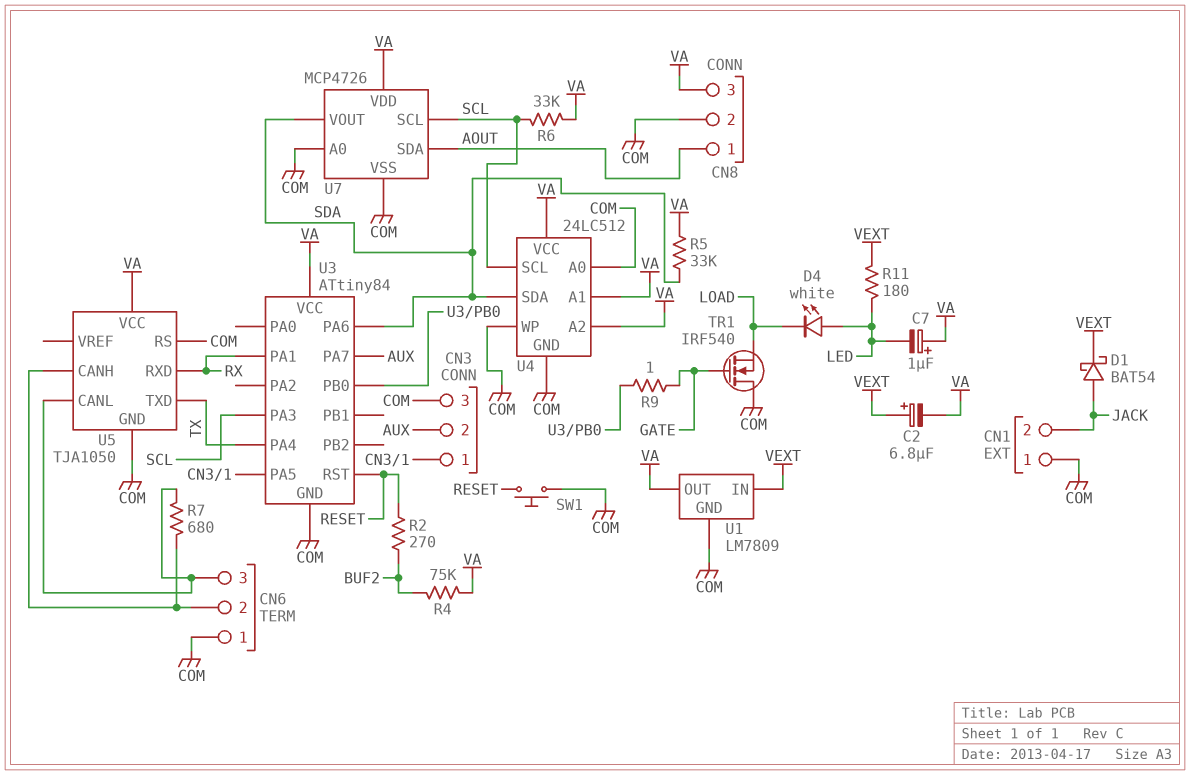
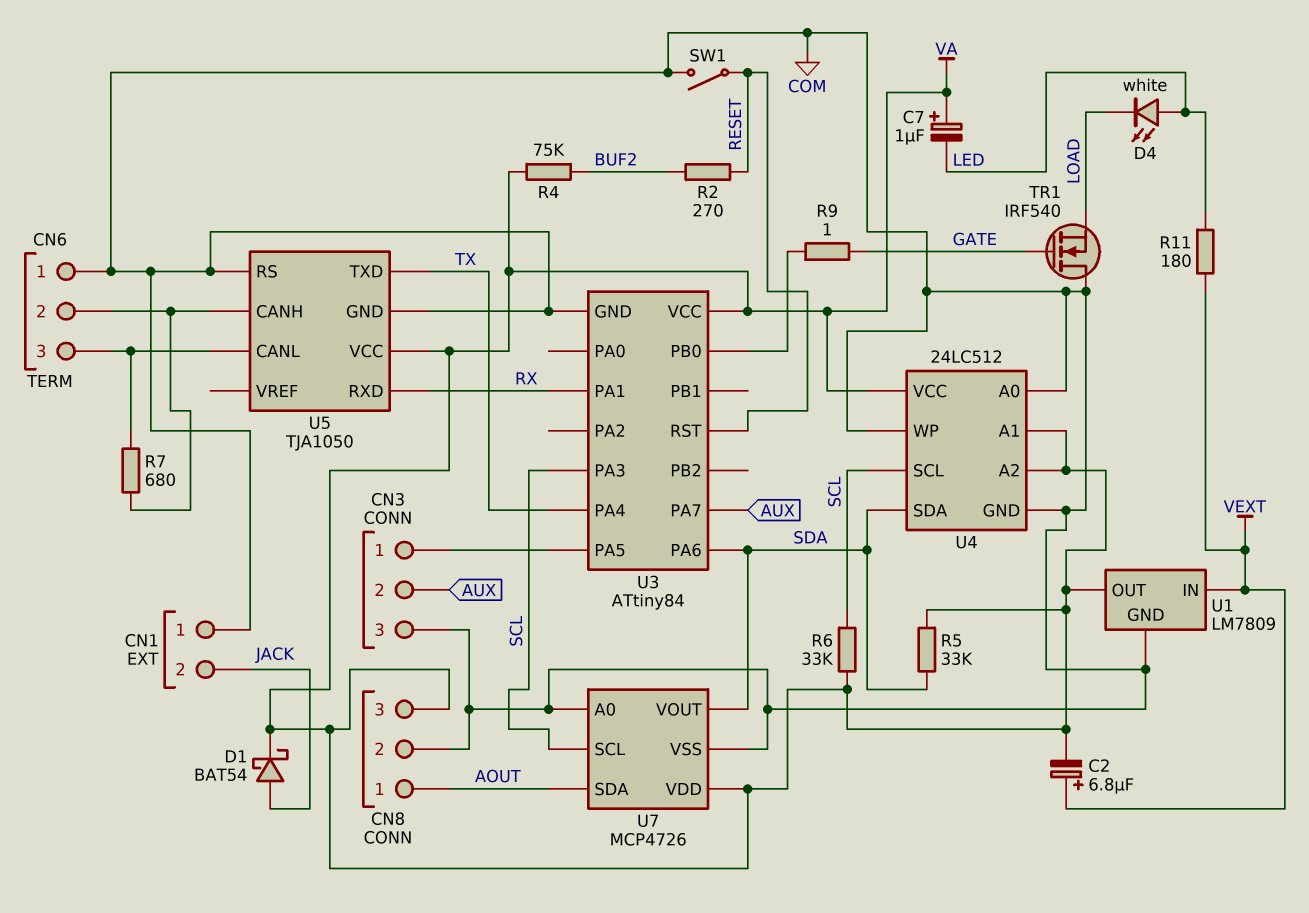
D1: schottky BAT54 (A JACK, K VEXT) -> schottky BAT54 (A JACK, K VA)
SW1: button (COM, RESET) -> switch (COM, RESET)

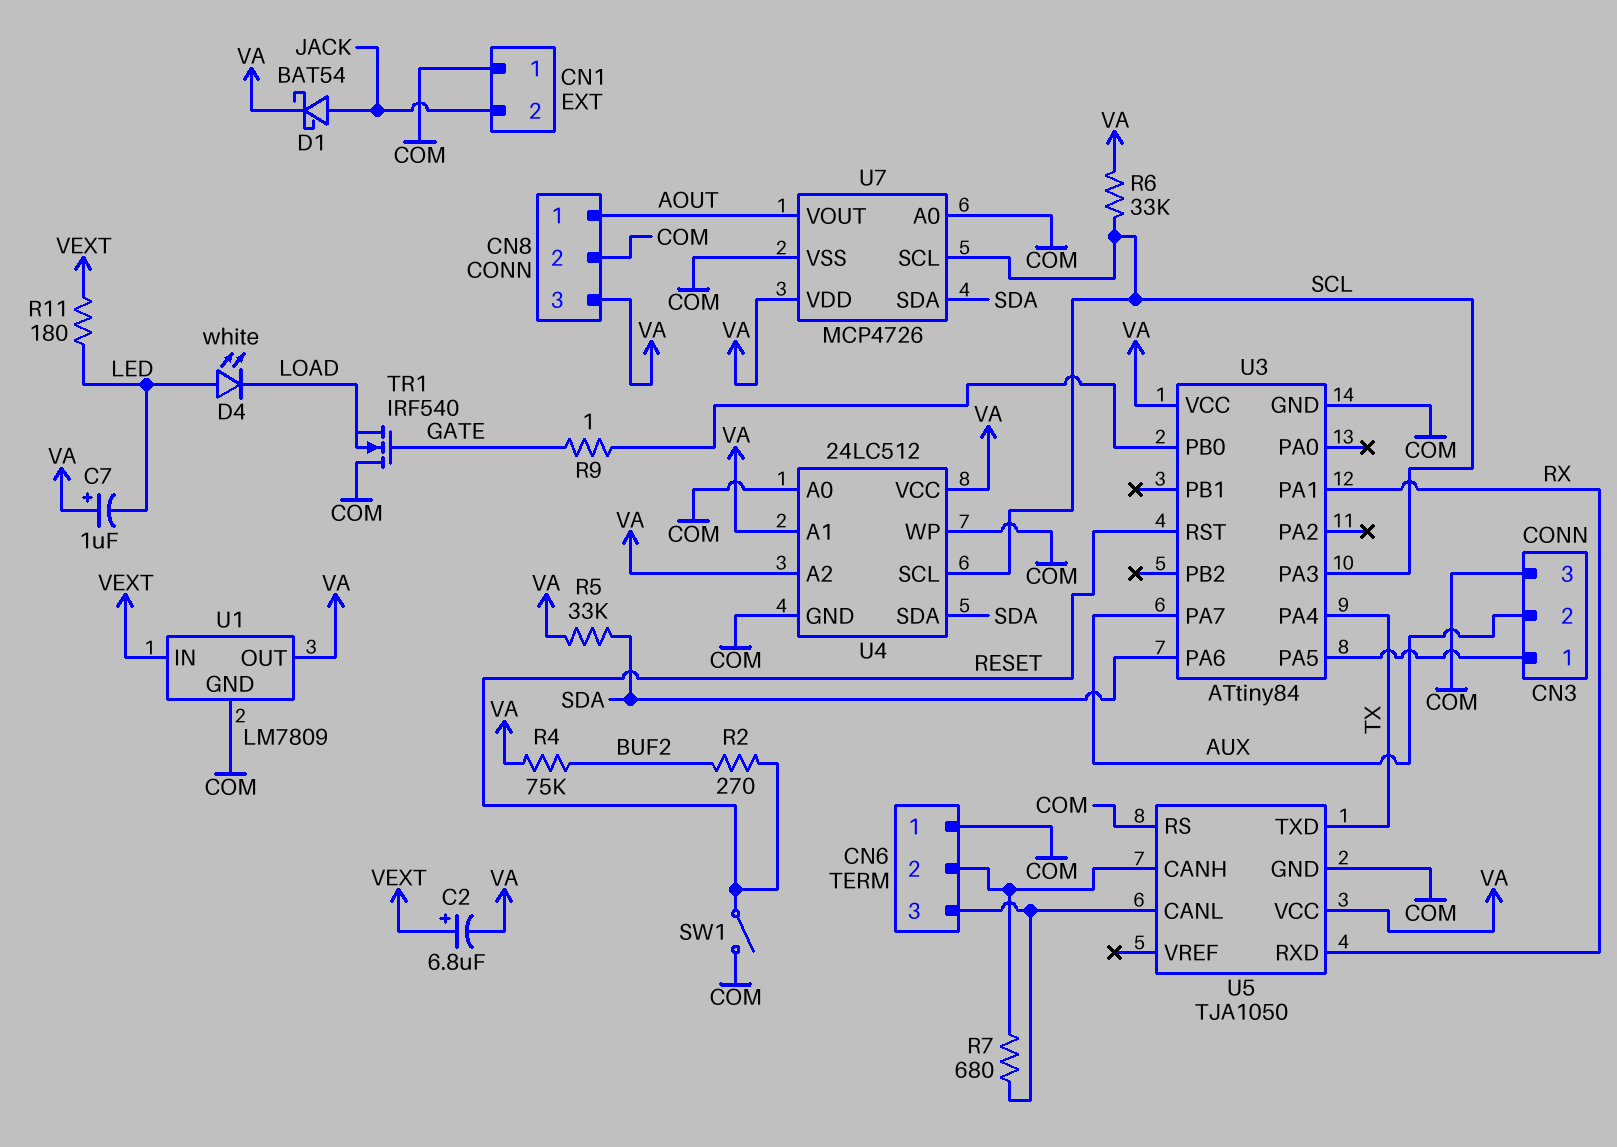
U7 pin SDA: AOUT -> SDA
U7 pin VOUT: SDA -> AOUT

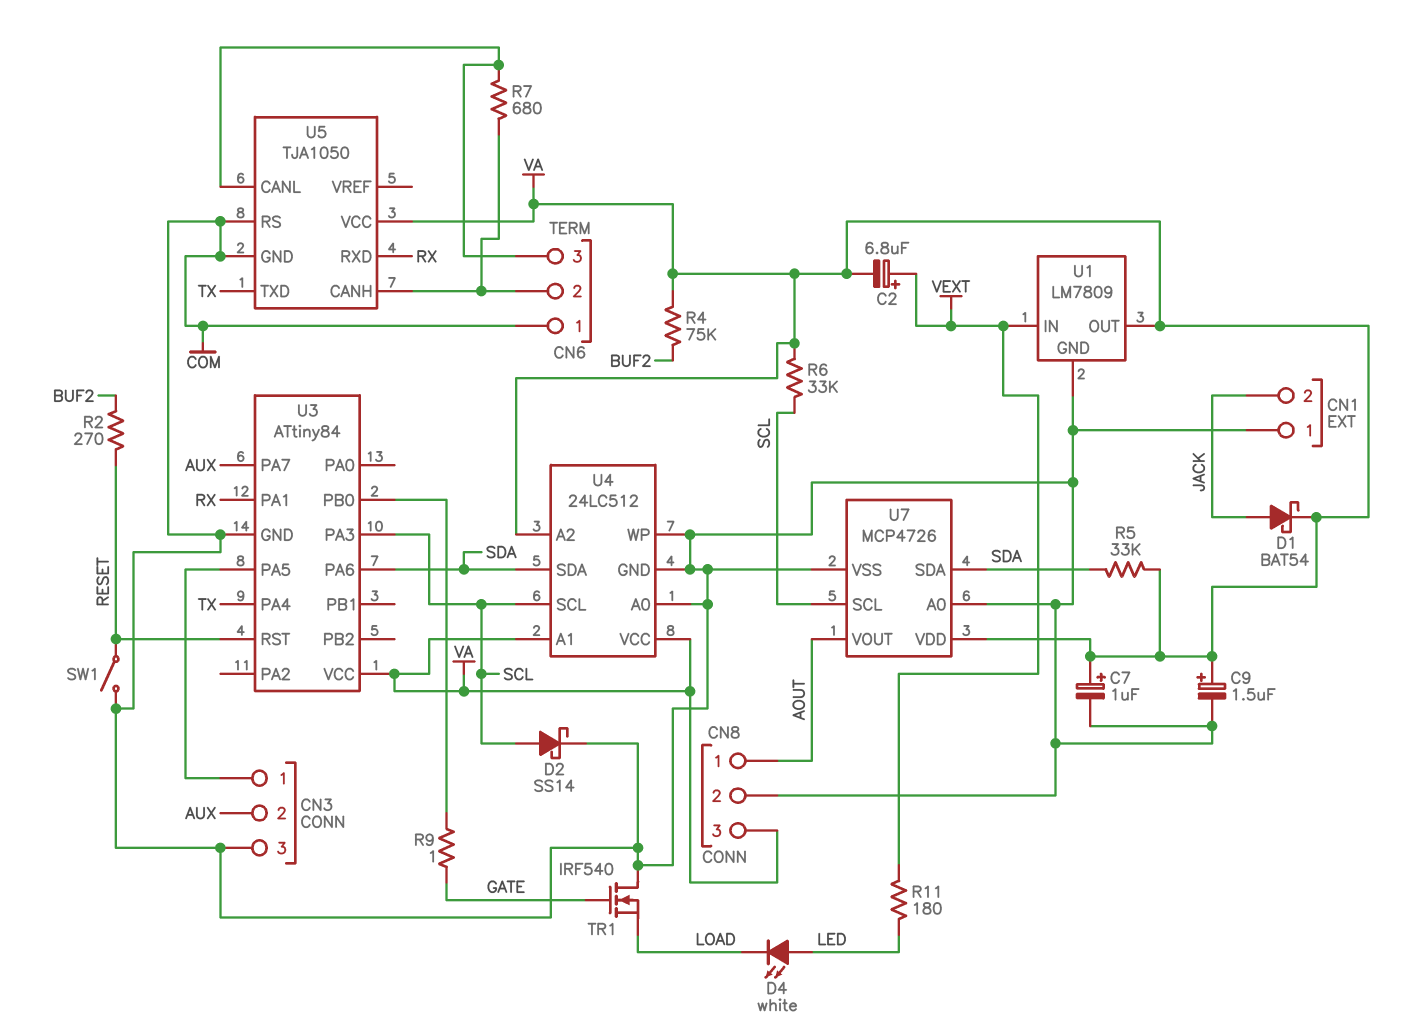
C7: 1uF (plus VA, minus LED) -> 1uF (plus VA, minus COM)
C9: none -> 1.5uF (plus VA, minus COM)
D2: none -> schottky SS14 (A SCL, K COM)

